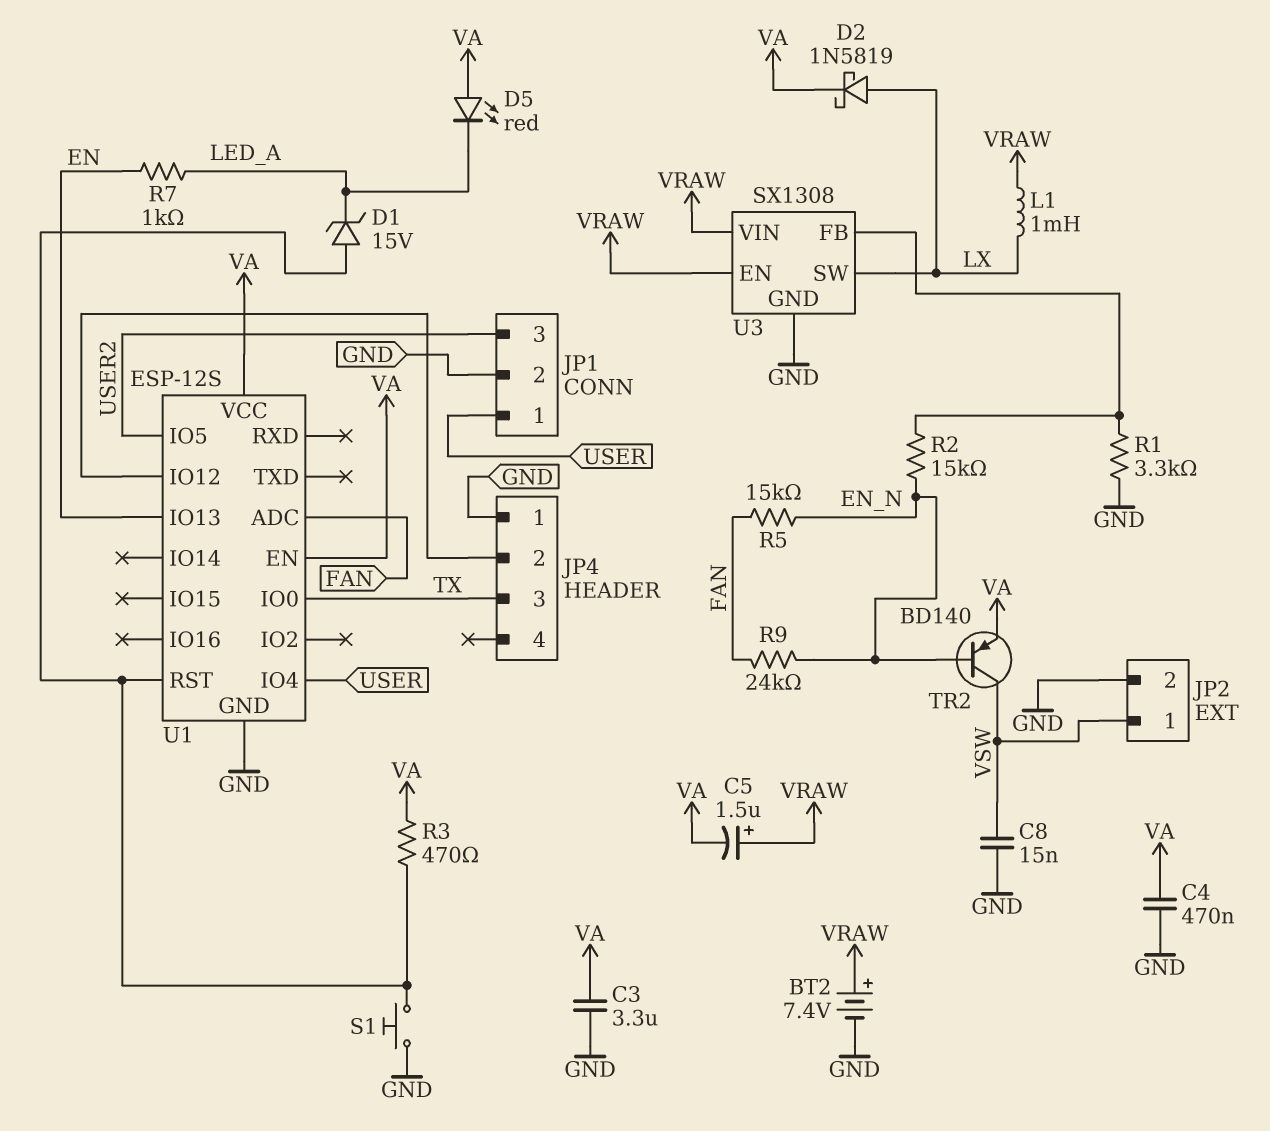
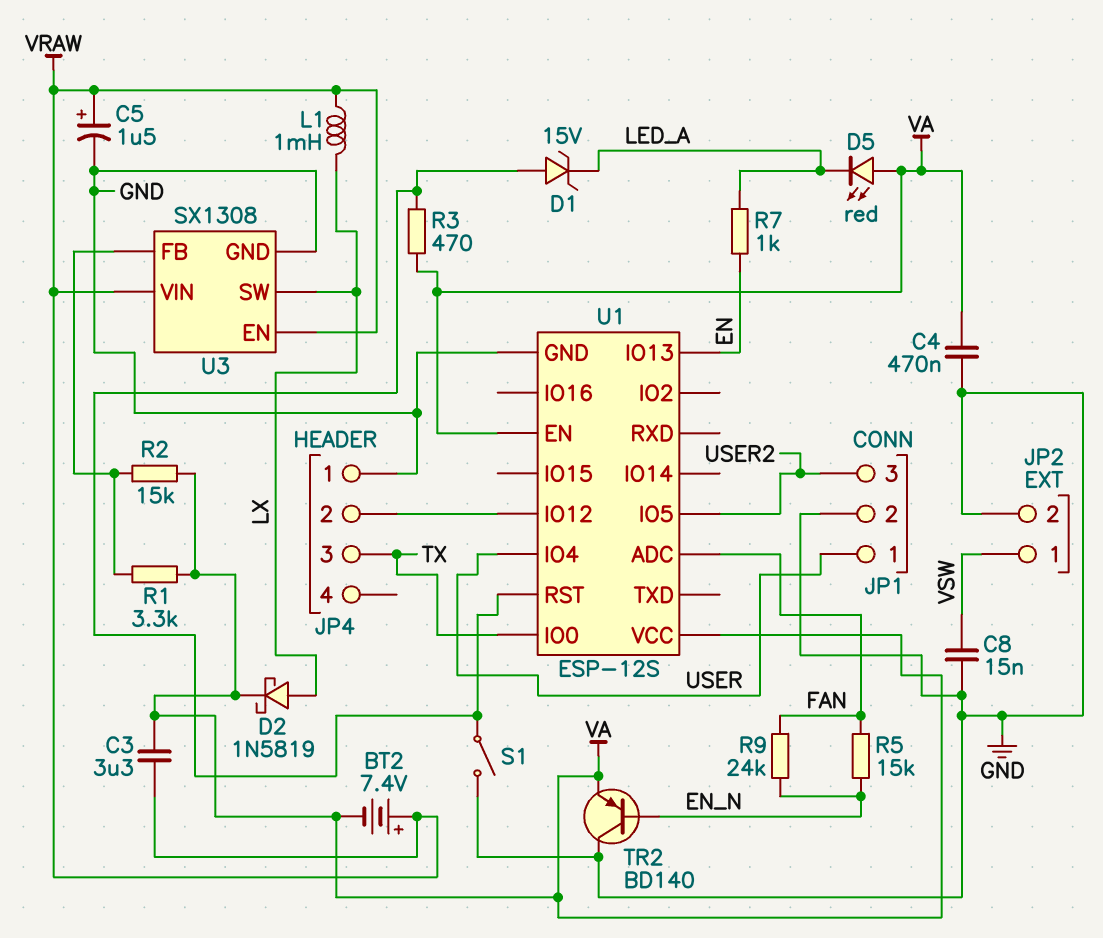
BT2: 7.4V (plus VRAW, minus GND) -> 7.4V (plus VRAW, minus VA)
C3: 3.3uF (GND, VA) -> 3.3uF (VA, VRAW)
C5: 1.5uF (plus VRAW, minus VA) -> 1.5uF (plus VRAW, minus GND)
R1: 3.3k (GND, U3/FB) -> 3.3k (U3/FB, VA)
R2: 15k (EN_N, U3/FB) -> 15k (U3/FB, VA)
S1: button (GND, U1/RST) -> switch (GND, U1/RST)
TR2: PNP BD140 (B EN_N, C VSW, E VA) -> PNP BD140 (B EN_N, C GND, E VA)

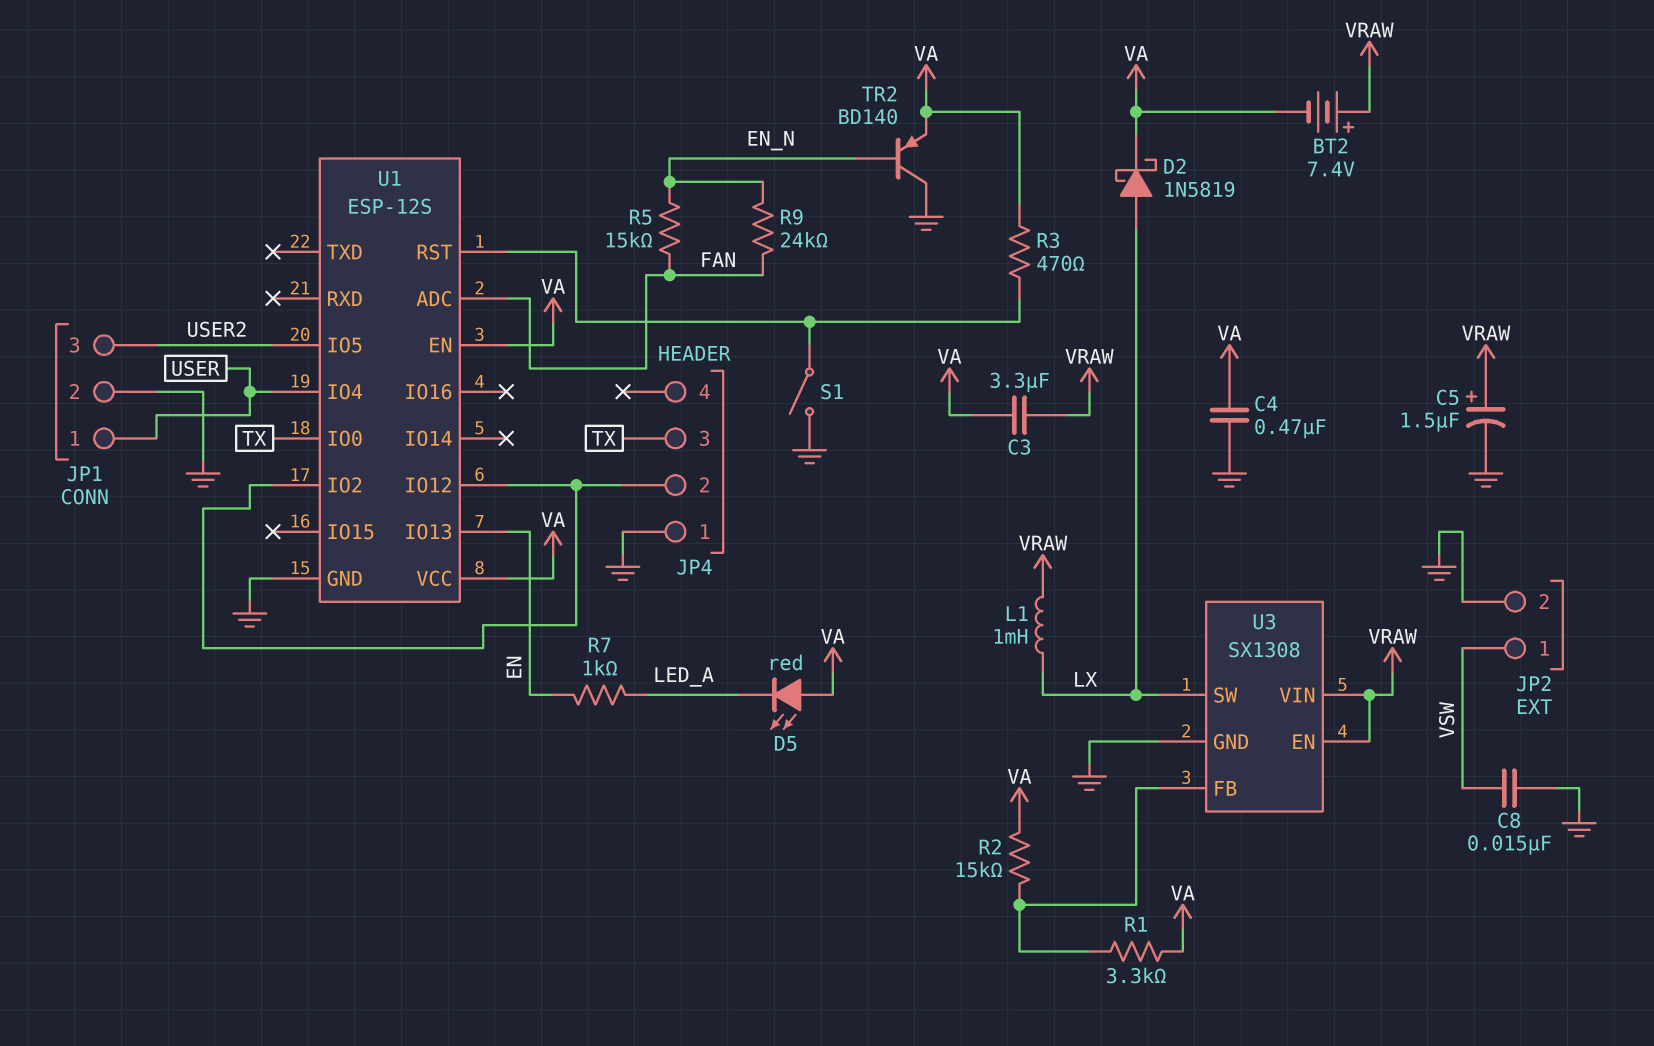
D1: zener 15V (A U1/RST, K LED_A) -> none
U1 pin IO2: none -> JP4/2

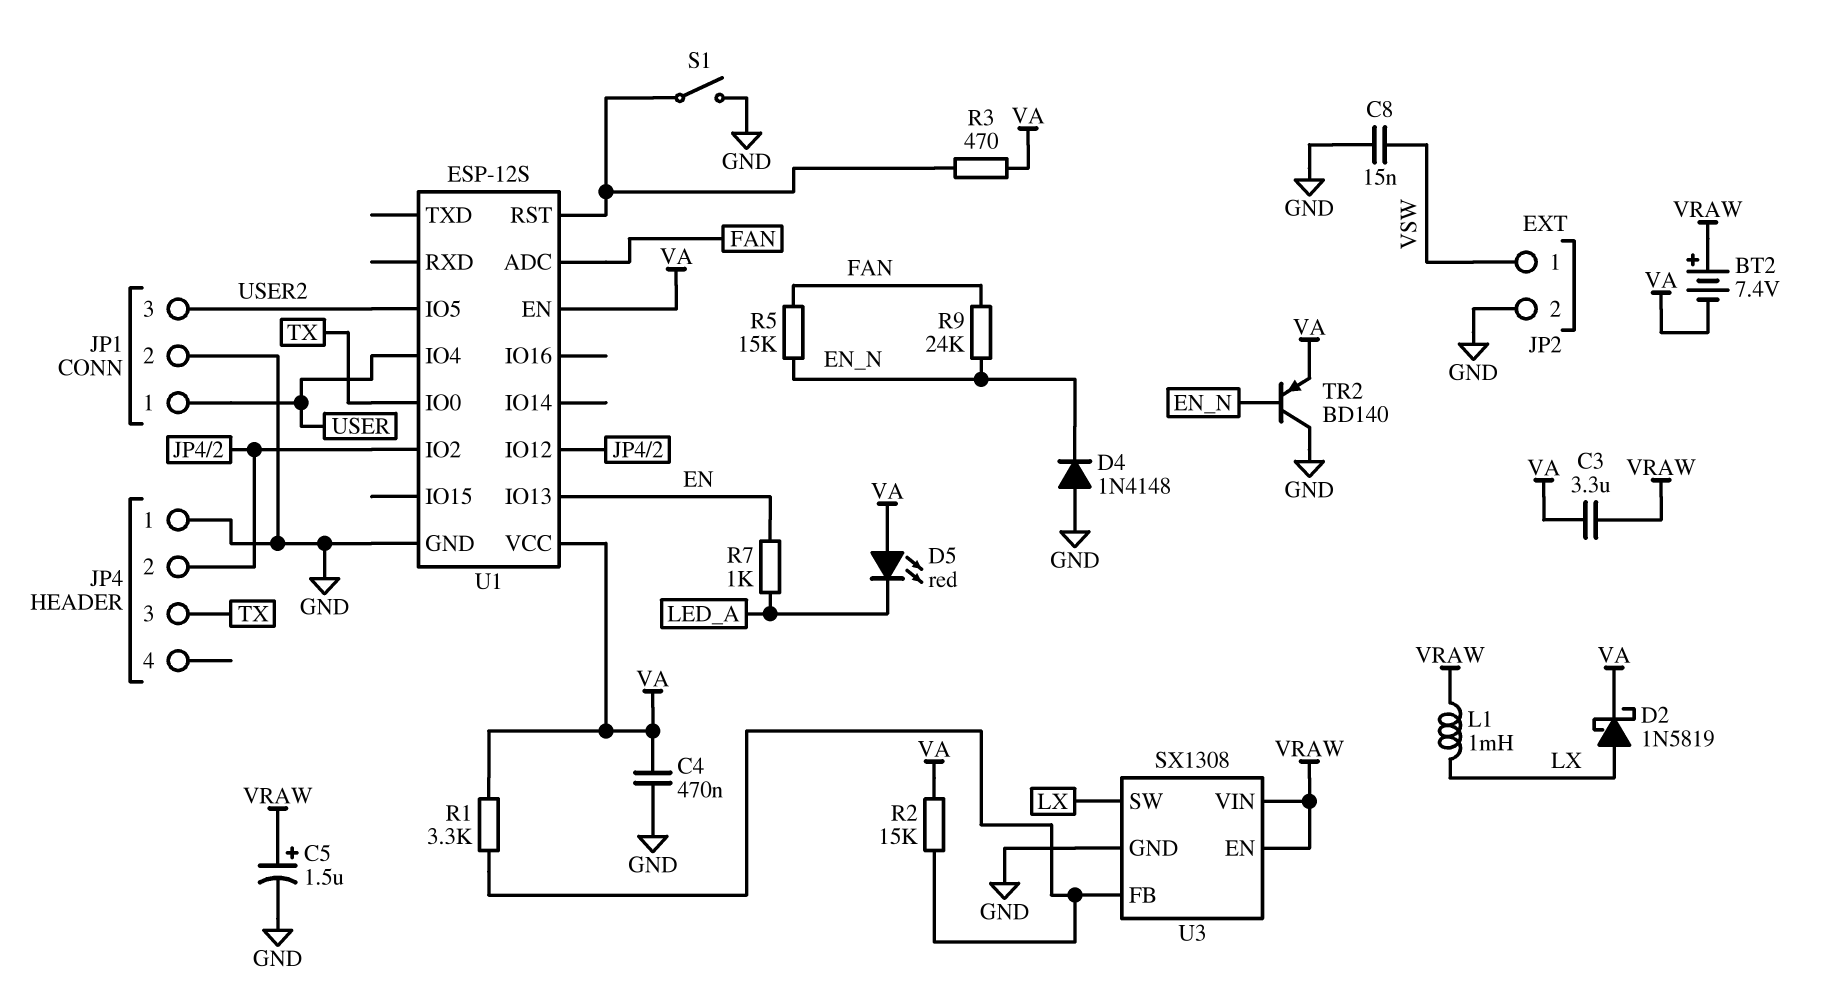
D4: none -> diode 1N4148 (A GND, K EN_N)

